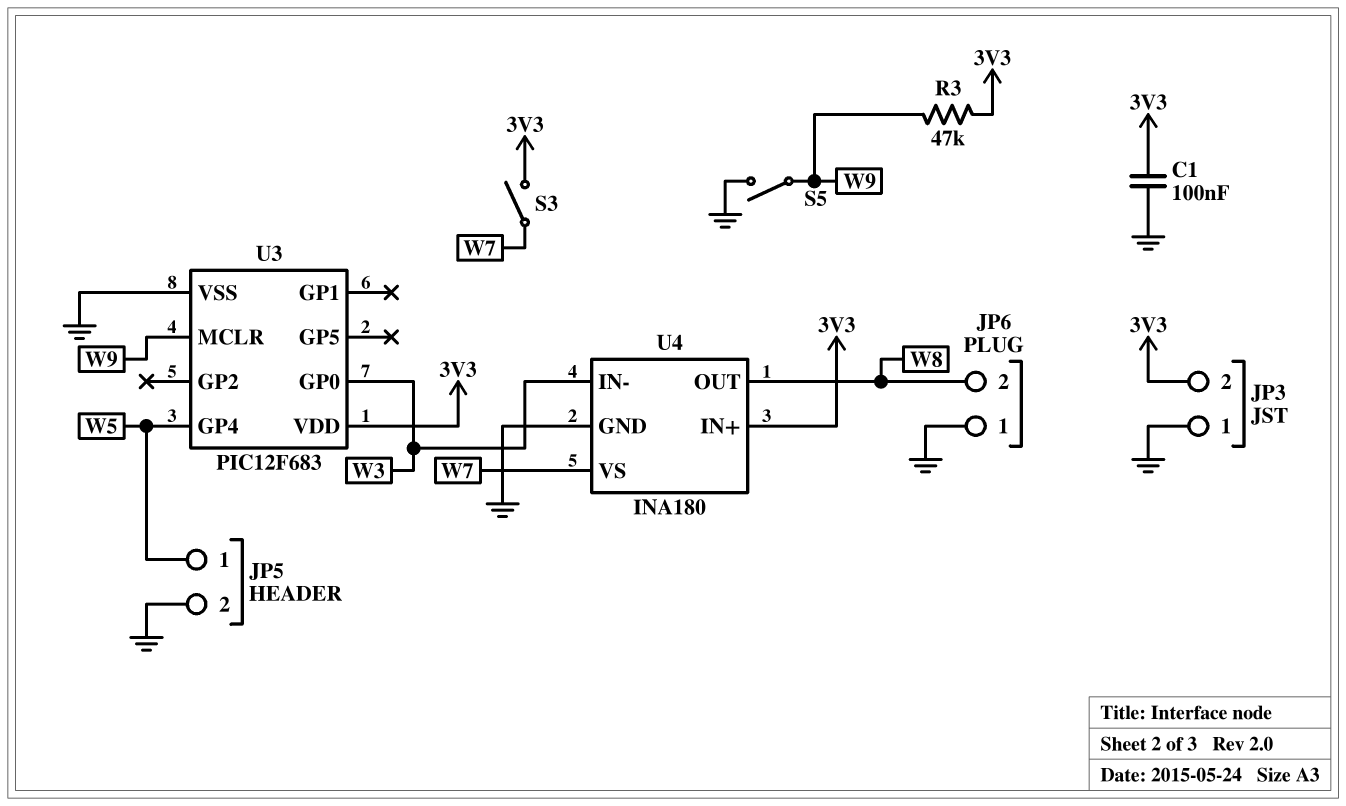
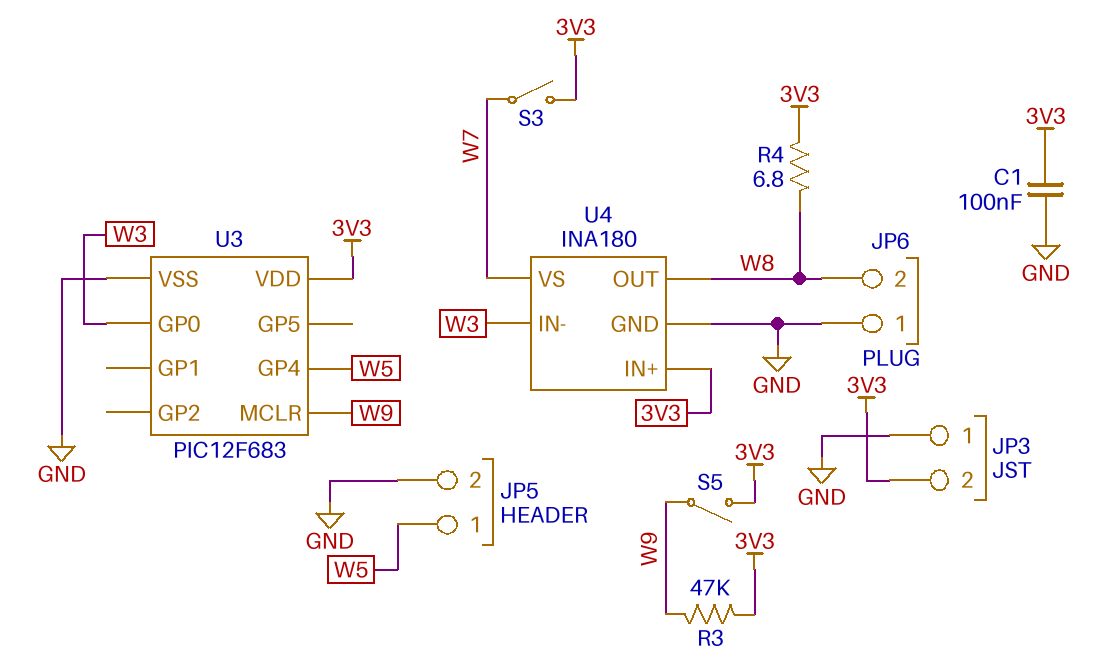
R4: none -> 6.8 (3V3, W8)
S5: switch (GND, W9) -> switch (3V3, W9)

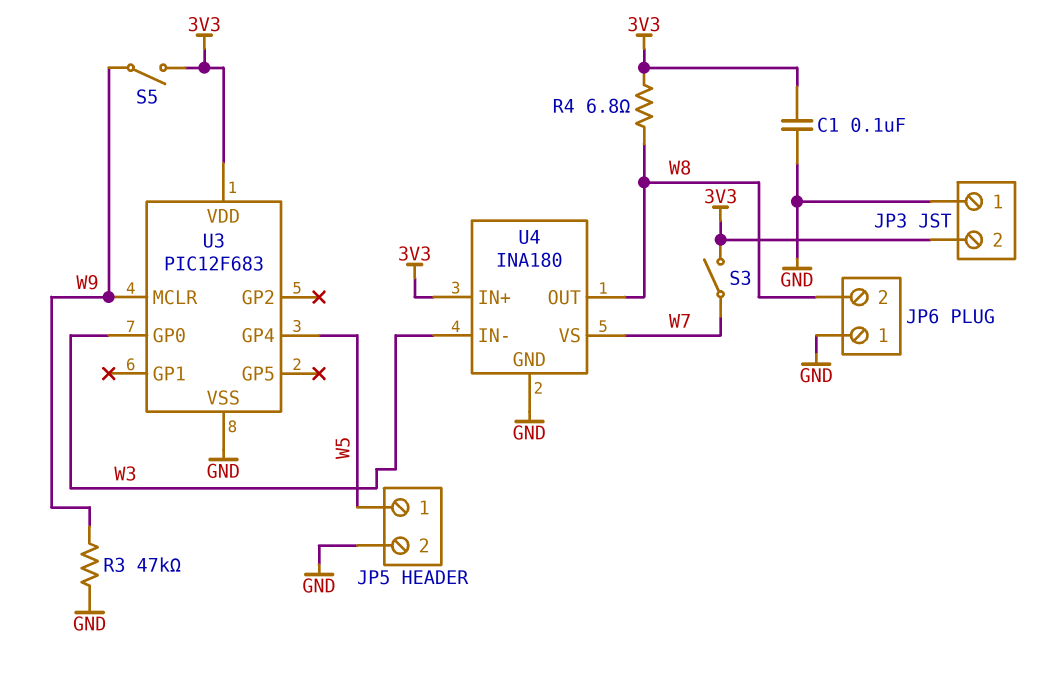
R3: 47k (3V3, W9) -> 47k (GND, W9)

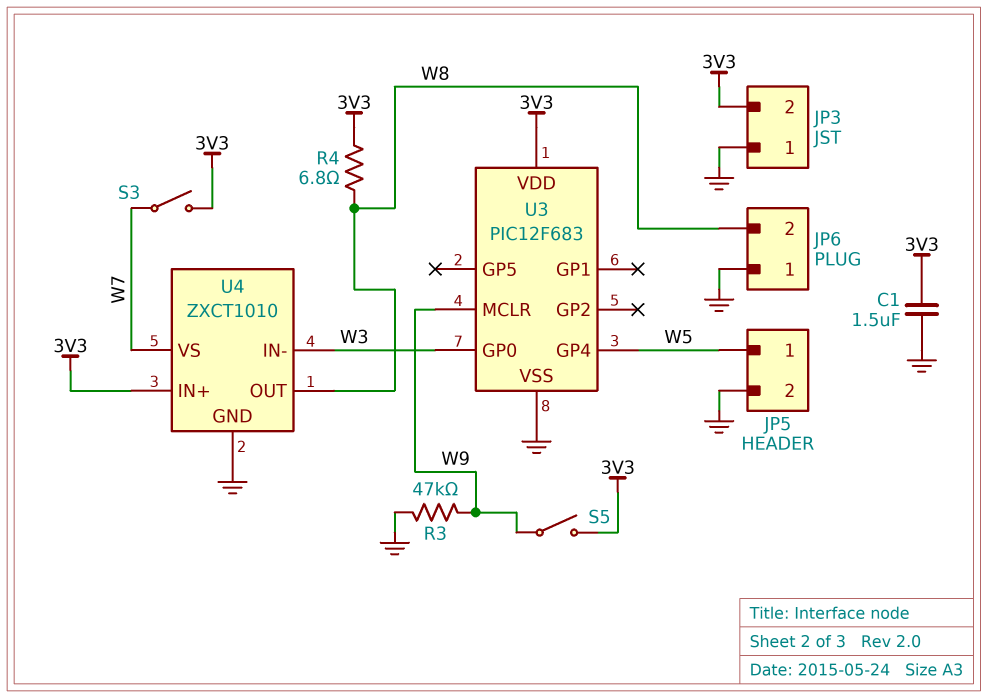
C1: 100nF (3V3, GND) -> 1.5uF (3V3, GND)
U4: INA180 -> ZXCT1010

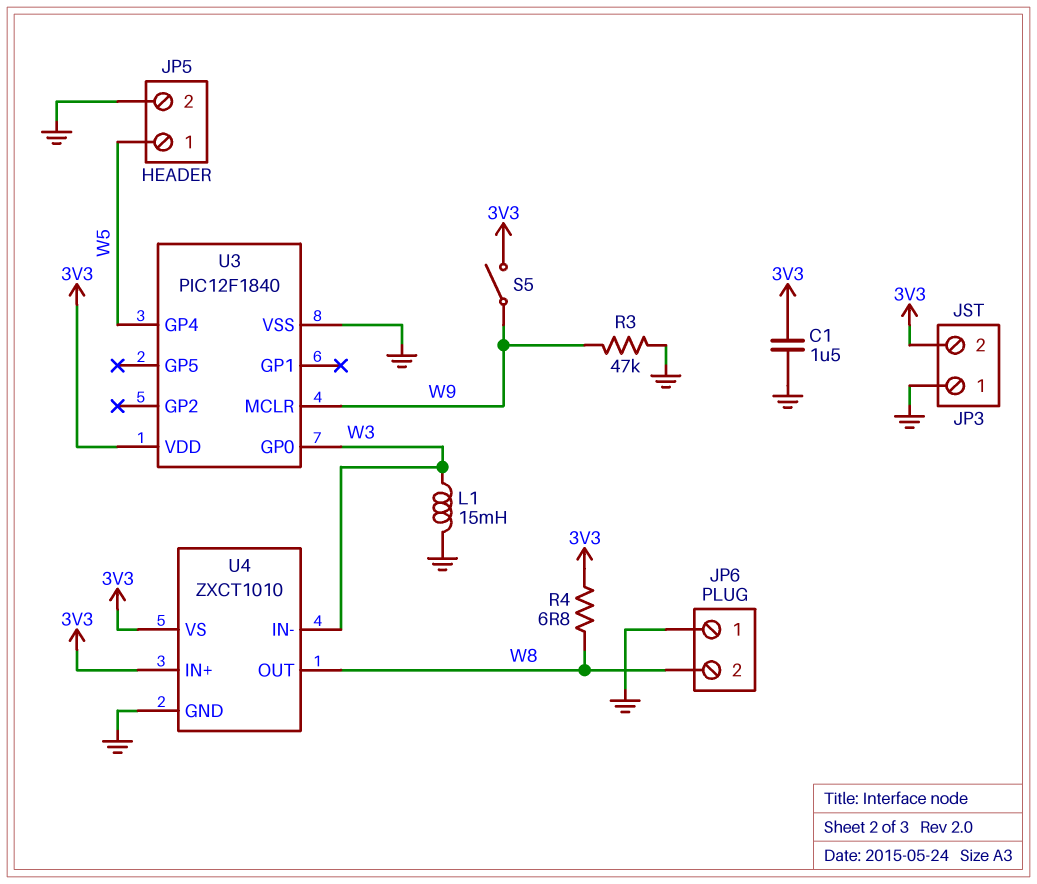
L1: none -> 15mH (GND, W3)
S3: switch (3V3, W7) -> none
U3: PIC12F683 -> PIC12F1840
U4 pin VS: W7 -> 3V3

